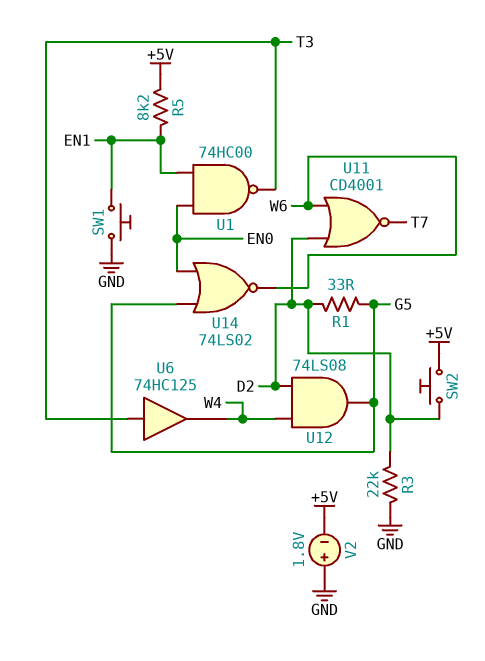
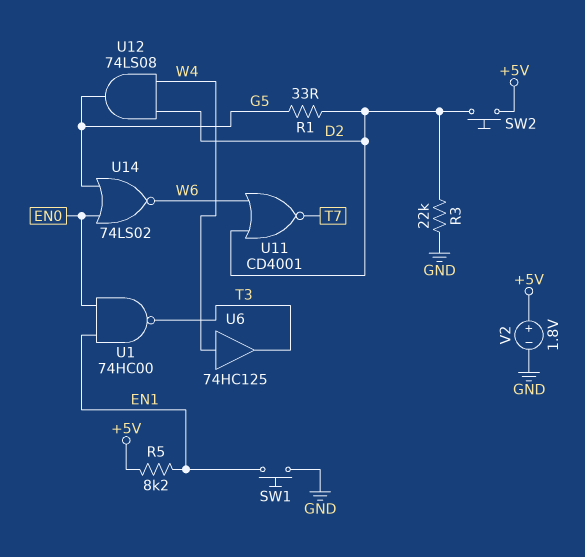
U6: buffer 74HC125 (in T3, out W4) -> buffer 74HC125 (in W4, out T3)
V2: 1.8V (plus GND, minus +5V) -> 1.8V (plus +5V, minus GND)

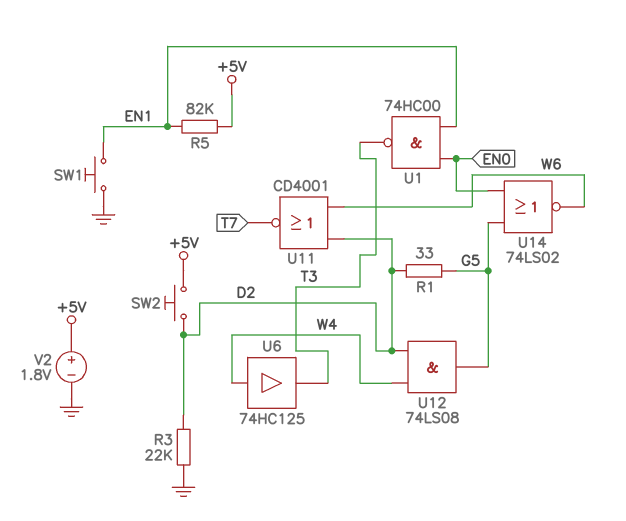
R5: 8.2k (+5V, EN1) -> 82k (+5V, EN1)

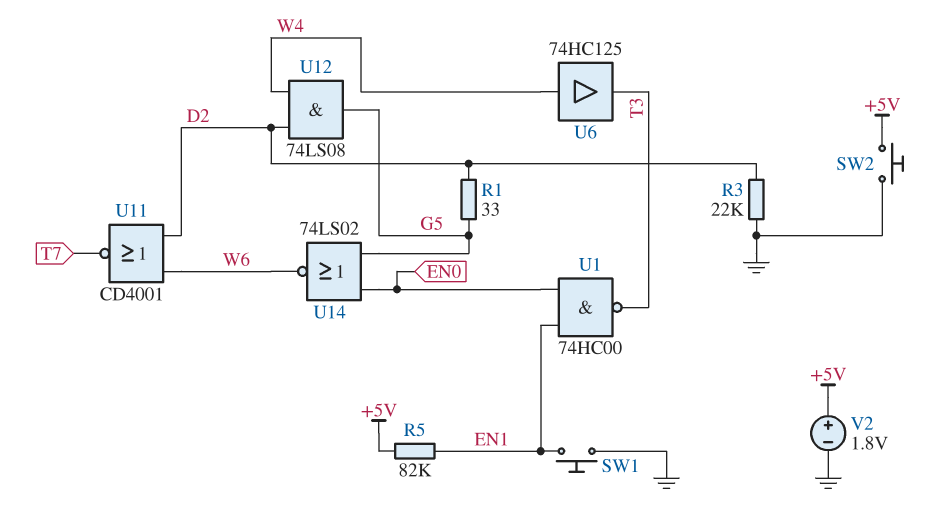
SW2: button (+5V, D2) -> button (+5V, GND)

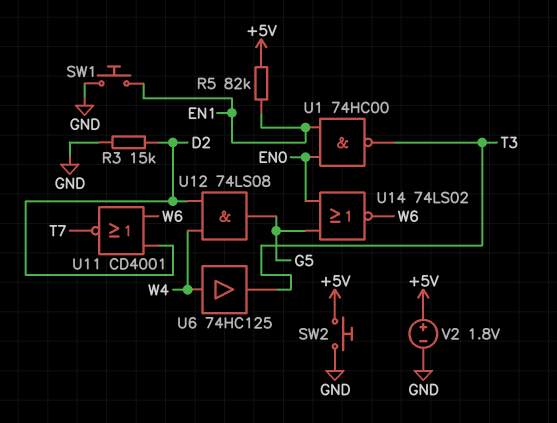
R1: 33 (D2, G5) -> none
R3: 22k (D2, GND) -> 15k (D2, GND)

